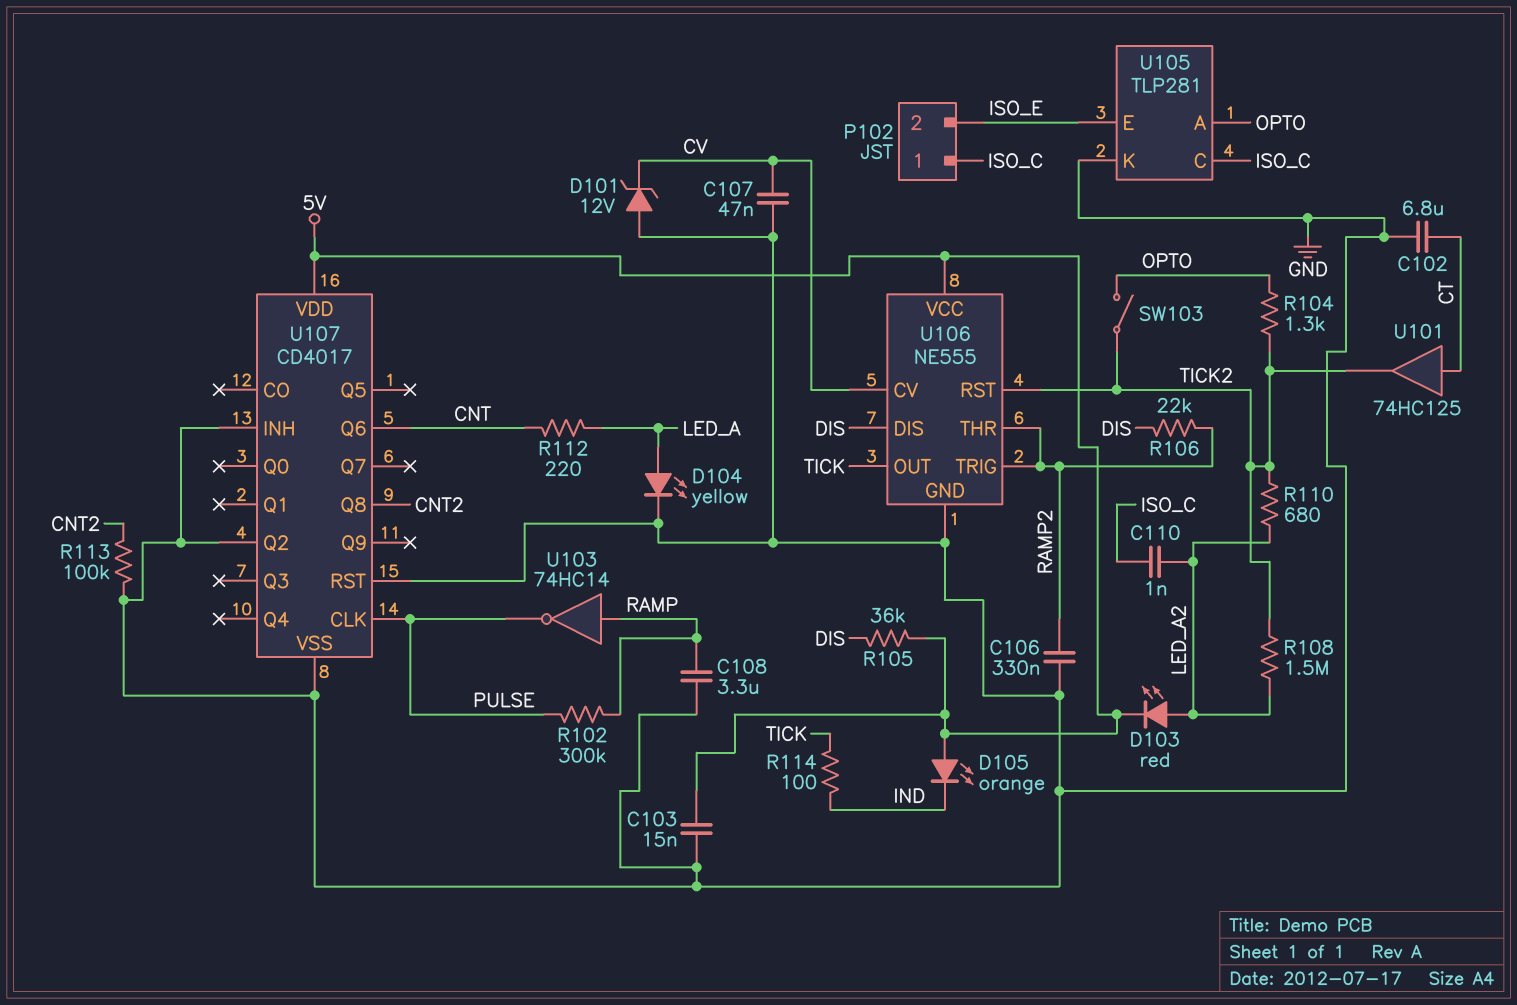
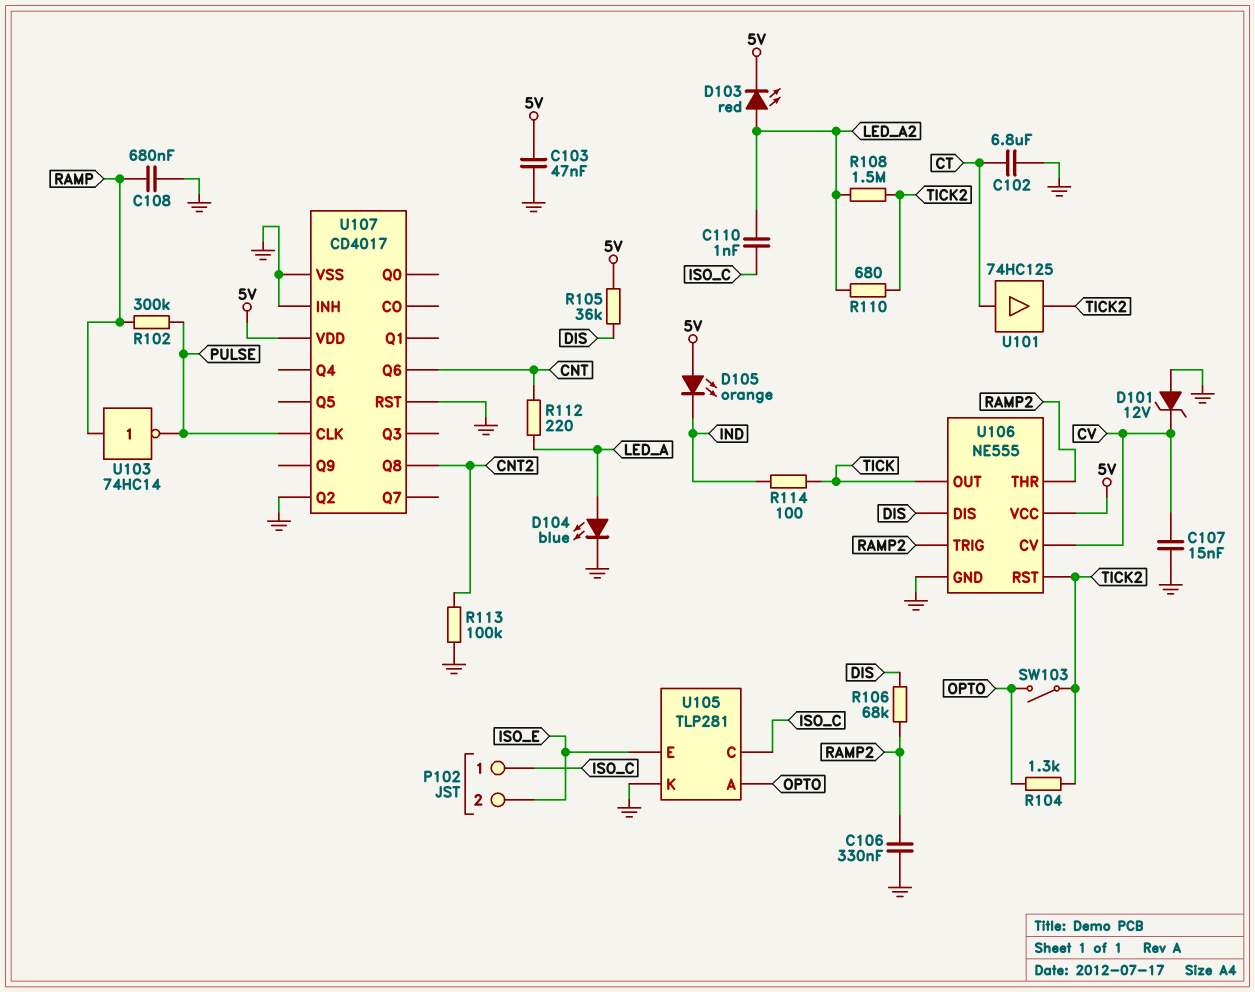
C103: 15nF (5V, GND) -> 47nF (5V, GND)
C107: 47nF (CV, GND) -> 15nF (CV, GND)
C108: 3.3uF (GND, RAMP) -> 680nF (GND, RAMP)
D104: LED yellow (A LED_A, K GND) -> LED blue (A LED_A, K GND)
R106: 22k (DIS, RAMP2) -> 68k (DIS, RAMP2)

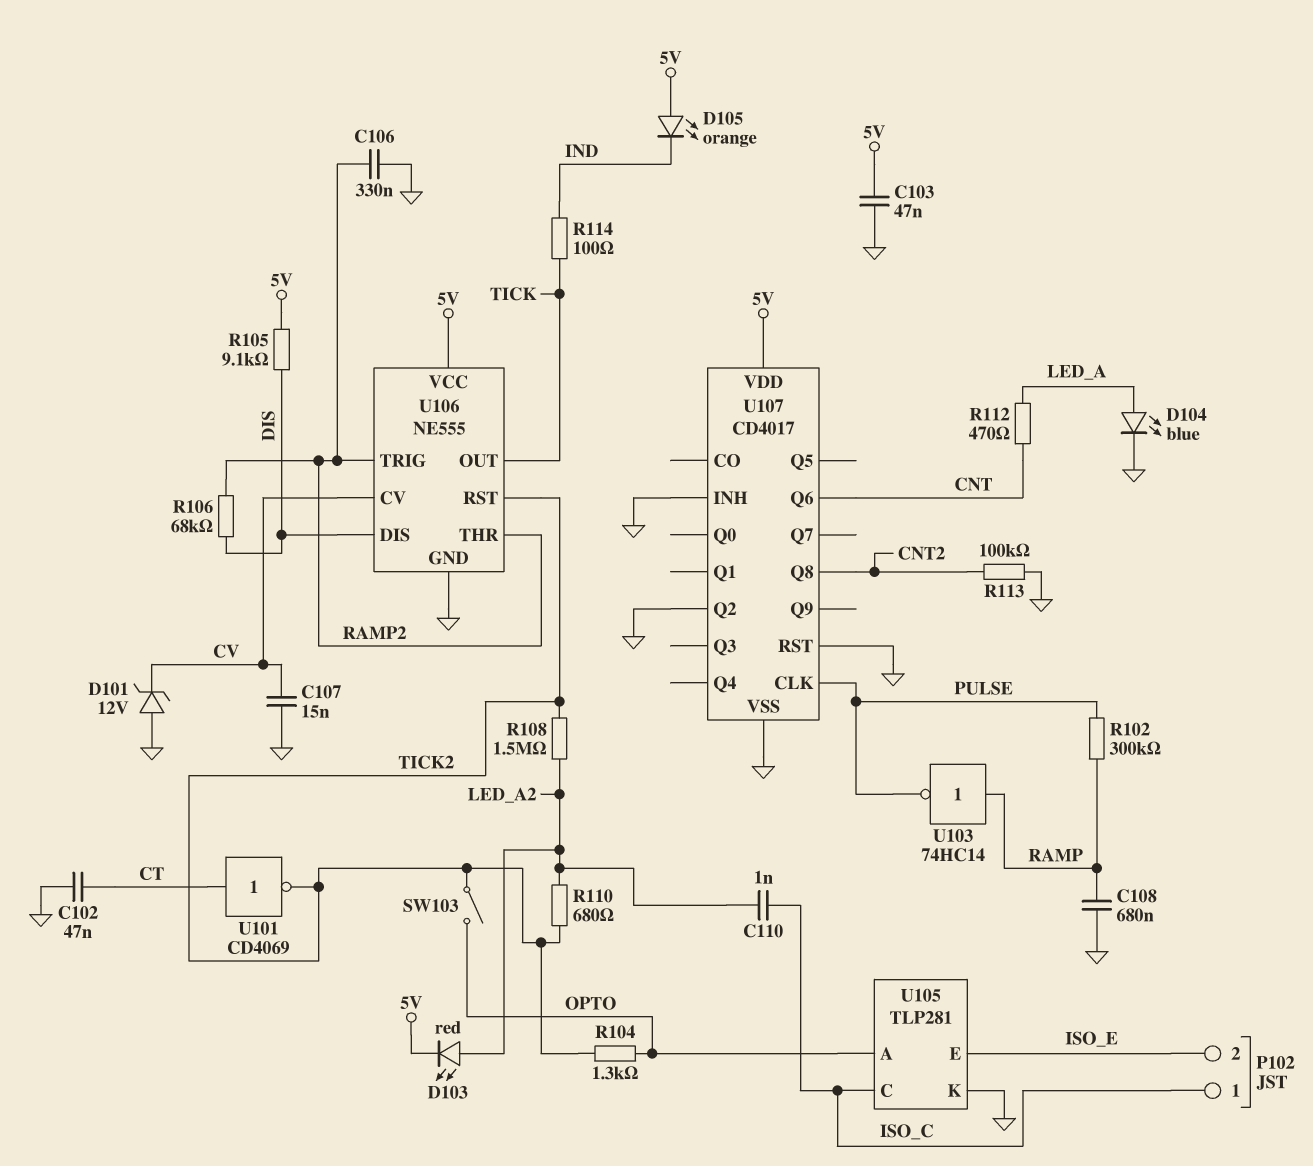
C102: 6.8uF (CT, GND) -> 47nF (CT, GND)
R105: 36k (5V, DIS) -> 9.1k (5V, DIS)
R112: 220 (CNT, LED_A) -> 470 (CNT, LED_A)
U101: buffer 74HC125 (in CT, out TICK2) -> NOT CD4069 (in CT, out TICK2)

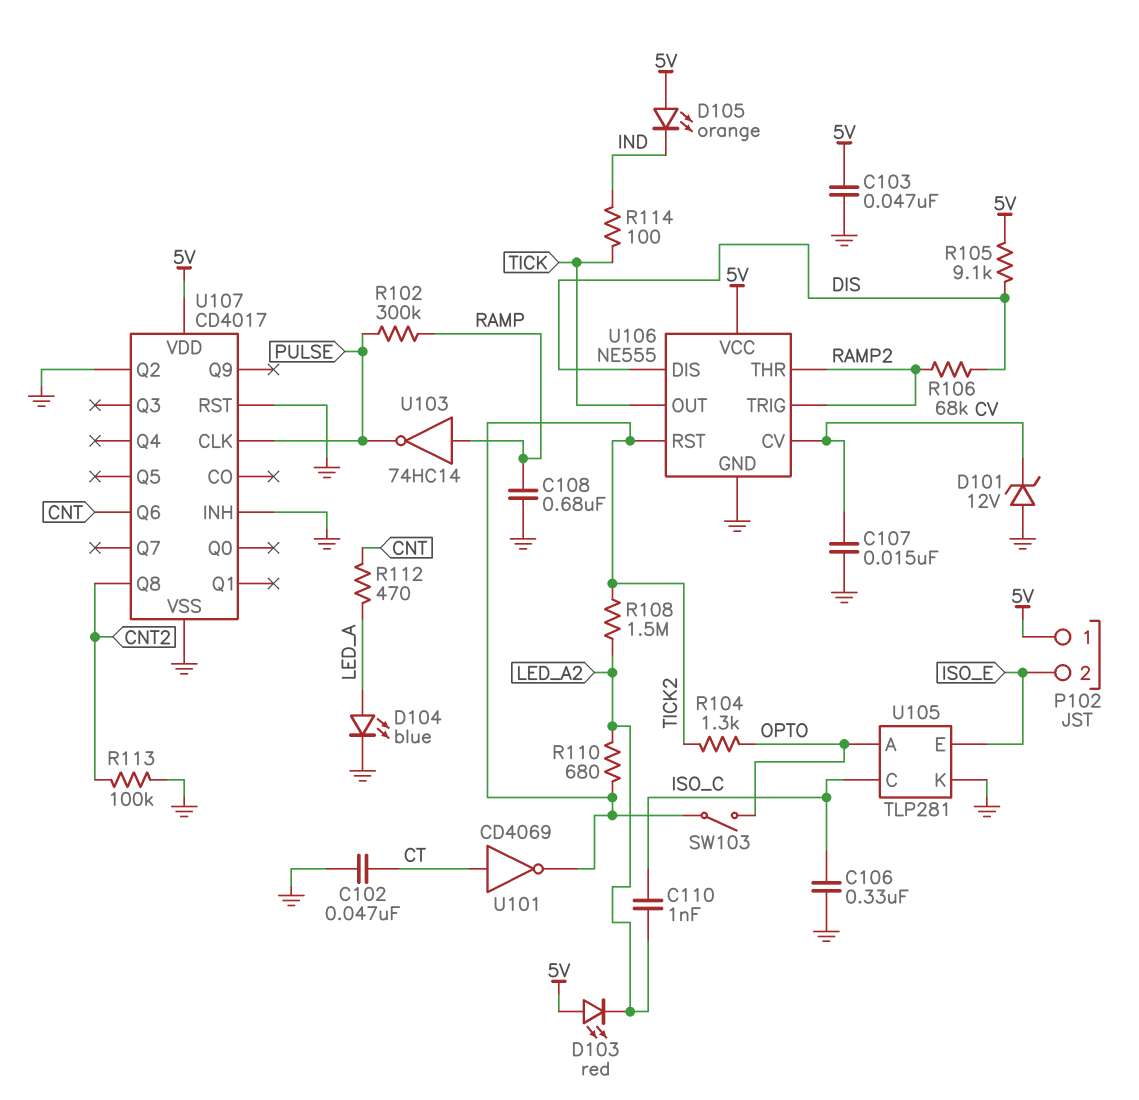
C106: 330nF (GND, RAMP2) -> 330nF (GND, ISO_C)
D103: LED red (A LED_A2, K 5V) -> LED red (A 5V, K LED_A2)
P102 pin 1: ISO_C -> 5V

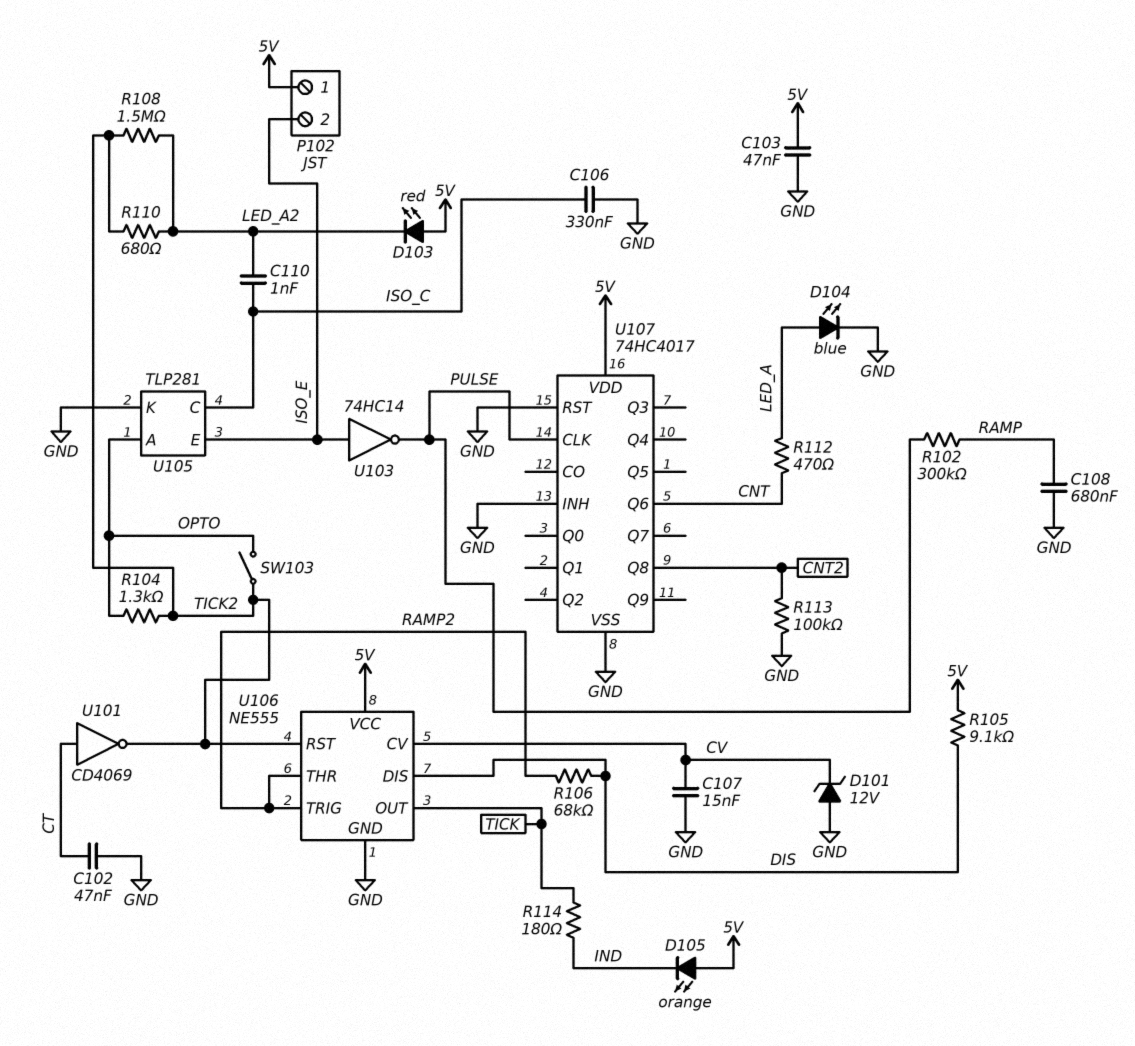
R114: 100 (IND, TICK) -> 180 (IND, TICK)
U103: NOT 74HC14 (in RAMP, out PULSE) -> NOT 74HC14 (in ISO_E, out PULSE)
U107: CD4017 -> 74HC4017
U107 pin Q2: GND -> none

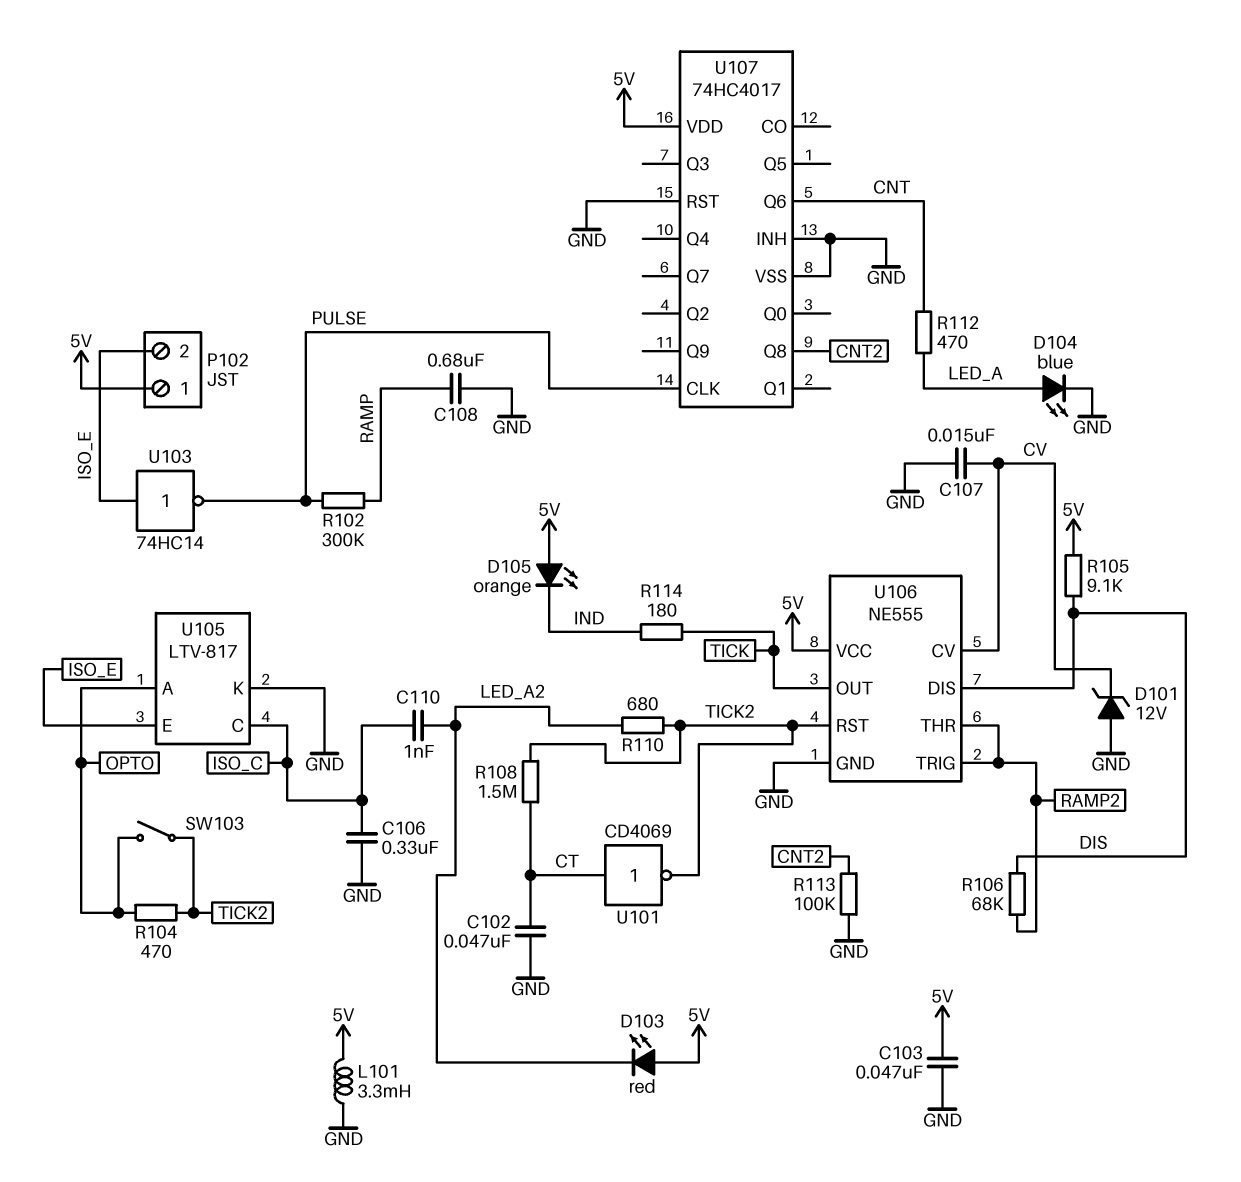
L101: none -> 3.3mH (5V, GND)
R104: 1.3k (OPTO, TICK2) -> 470 (OPTO, TICK2)
R108: 1.5M (LED_A2, TICK2) -> 1.5M (CT, TICK2)
U105: TLP281 -> LTV-817

